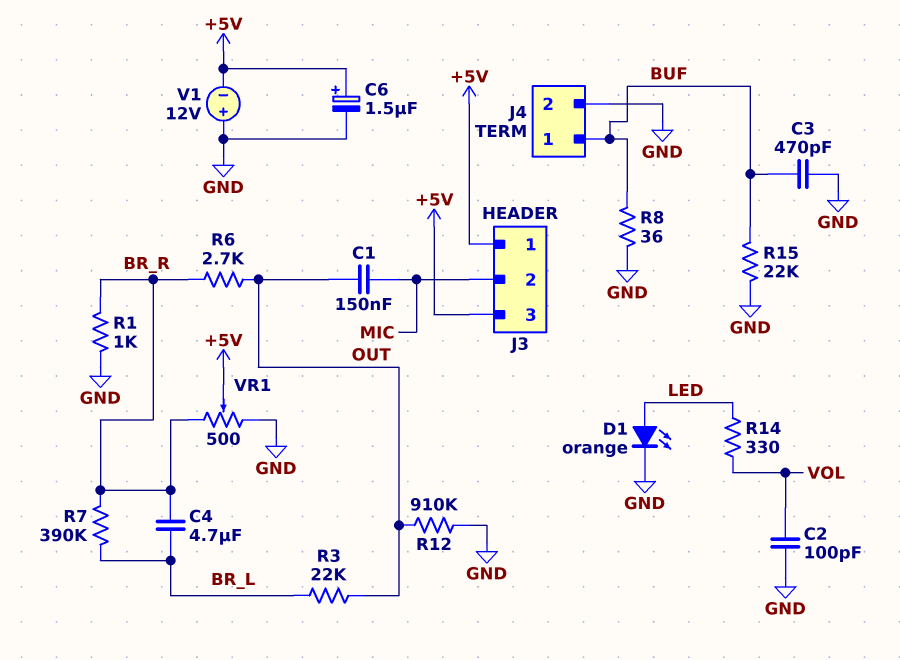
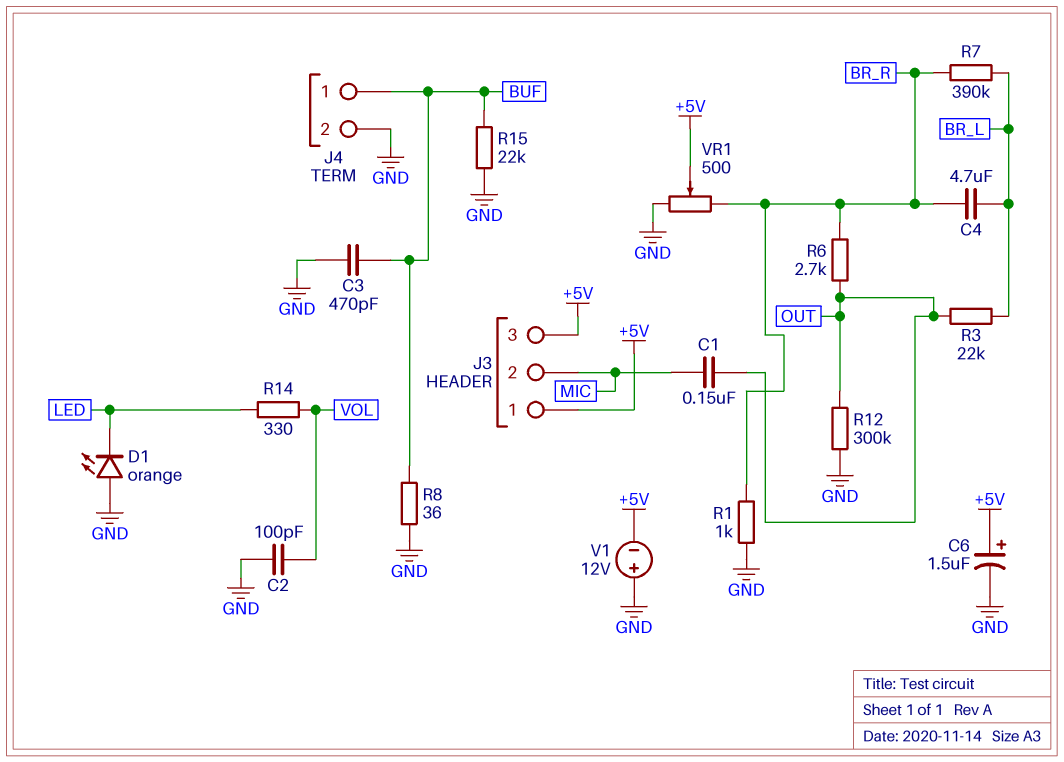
D1: LED orange (A LED, K GND) -> LED orange (A GND, K LED)
R12: 910k (GND, OUT) -> 300k (GND, OUT)

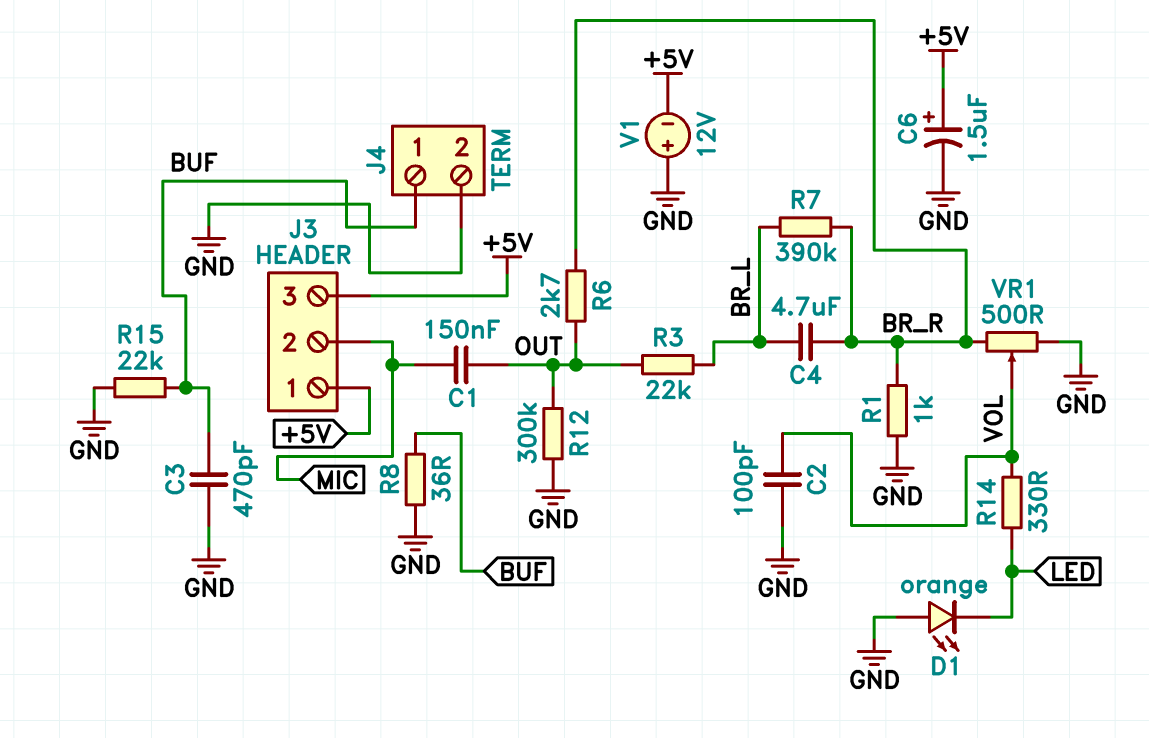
VR1: 500 (BR_R, GND, wiper +5V) -> 500 (BR_R, GND, wiper VOL)

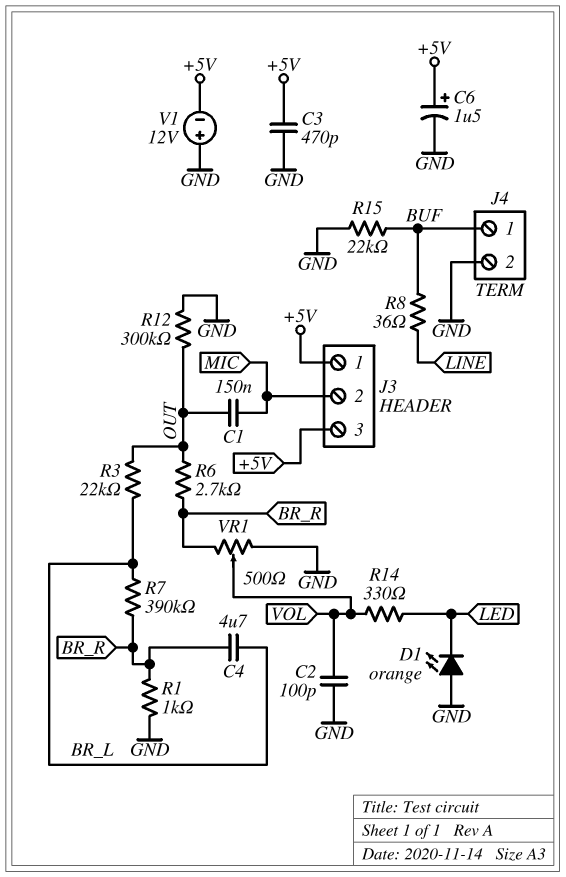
C3: 470pF (BUF, GND) -> 470pF (+5V, GND)
R8: 36 (BUF, GND) -> 36 (BUF, LINE)

